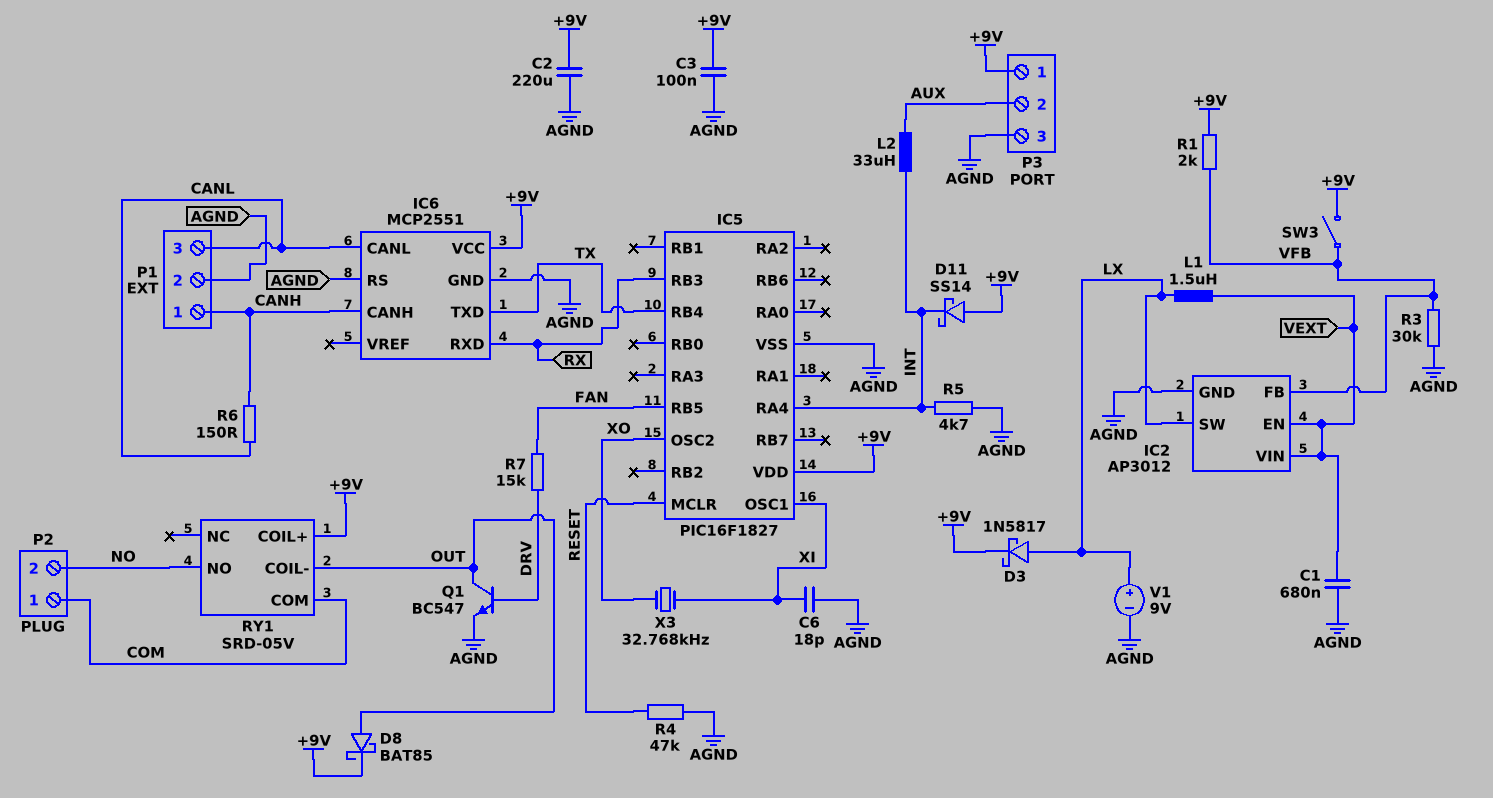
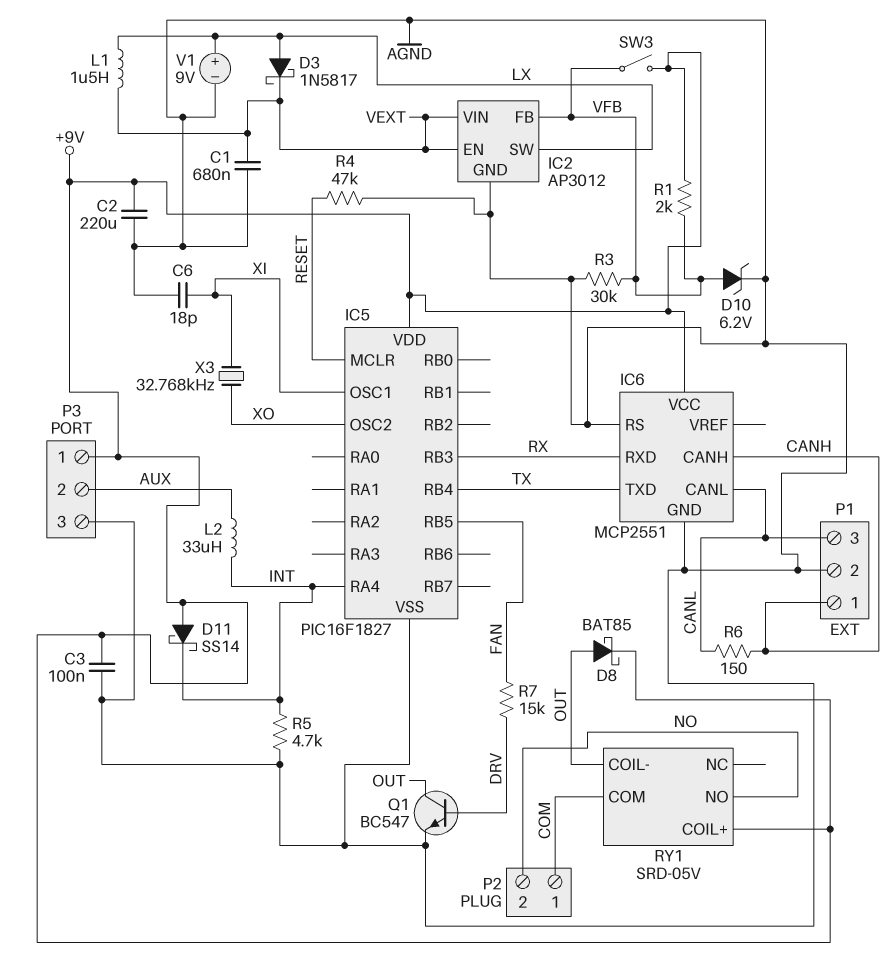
D3: schottky 1N5817 (A LX, K +9V) -> schottky 1N5817 (A LX, K VEXT)
D10: none -> zener 6.2V (A VFB, K AGND)

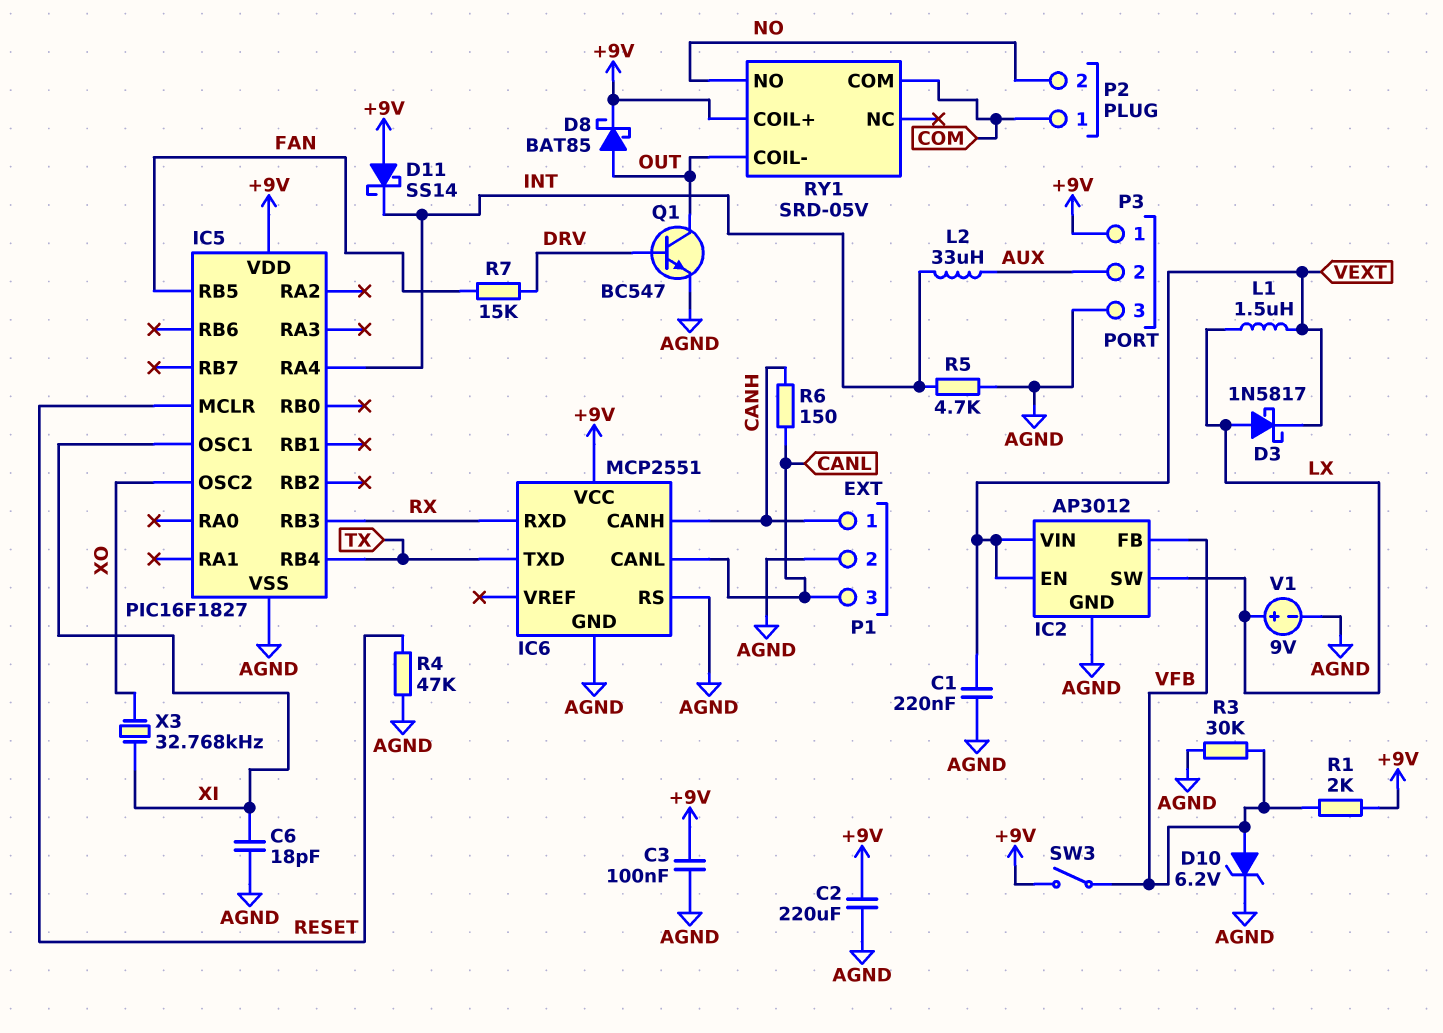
C1: 680nF (AGND, VEXT) -> 220nF (AGND, VEXT)

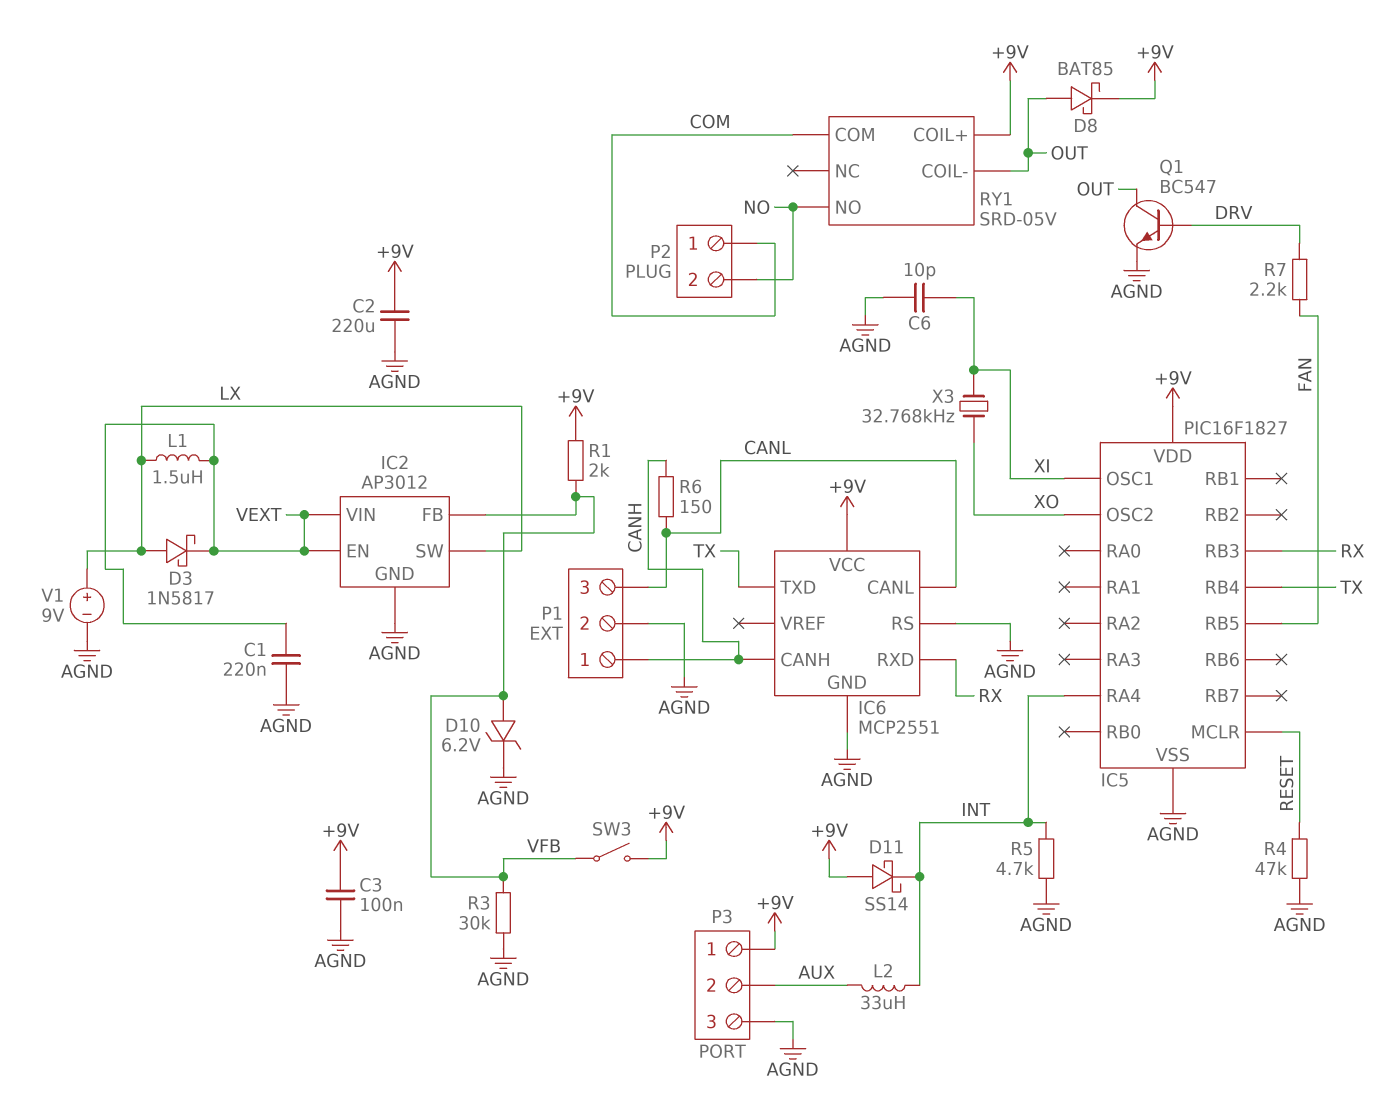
C6: 18pF (AGND, XI) -> 10pF (AGND, XI)
R7: 15k (DRV, FAN) -> 2.2k (DRV, FAN)

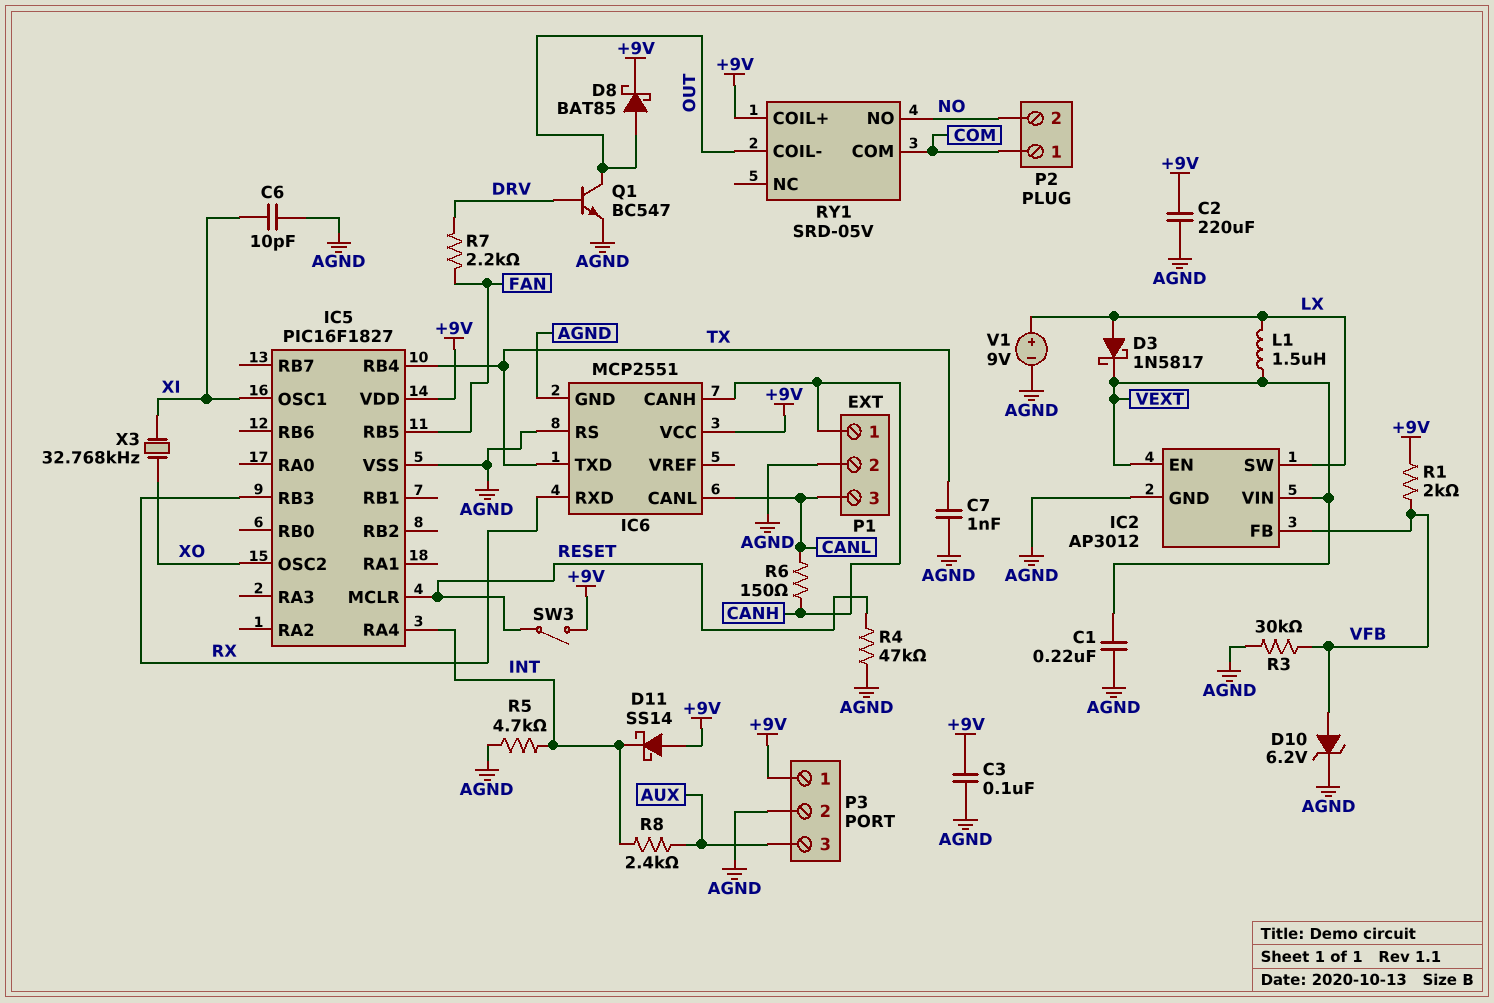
C7: none -> 1nF (AGND, TX)
L2: 33uH (AUX, INT) -> none
P3 pin 2: AUX -> AGND
P3 pin 3: AGND -> AUX
R8: none -> 2.4k (AUX, INT)
SW3: switch (+9V, VFB) -> switch (+9V, RESET)

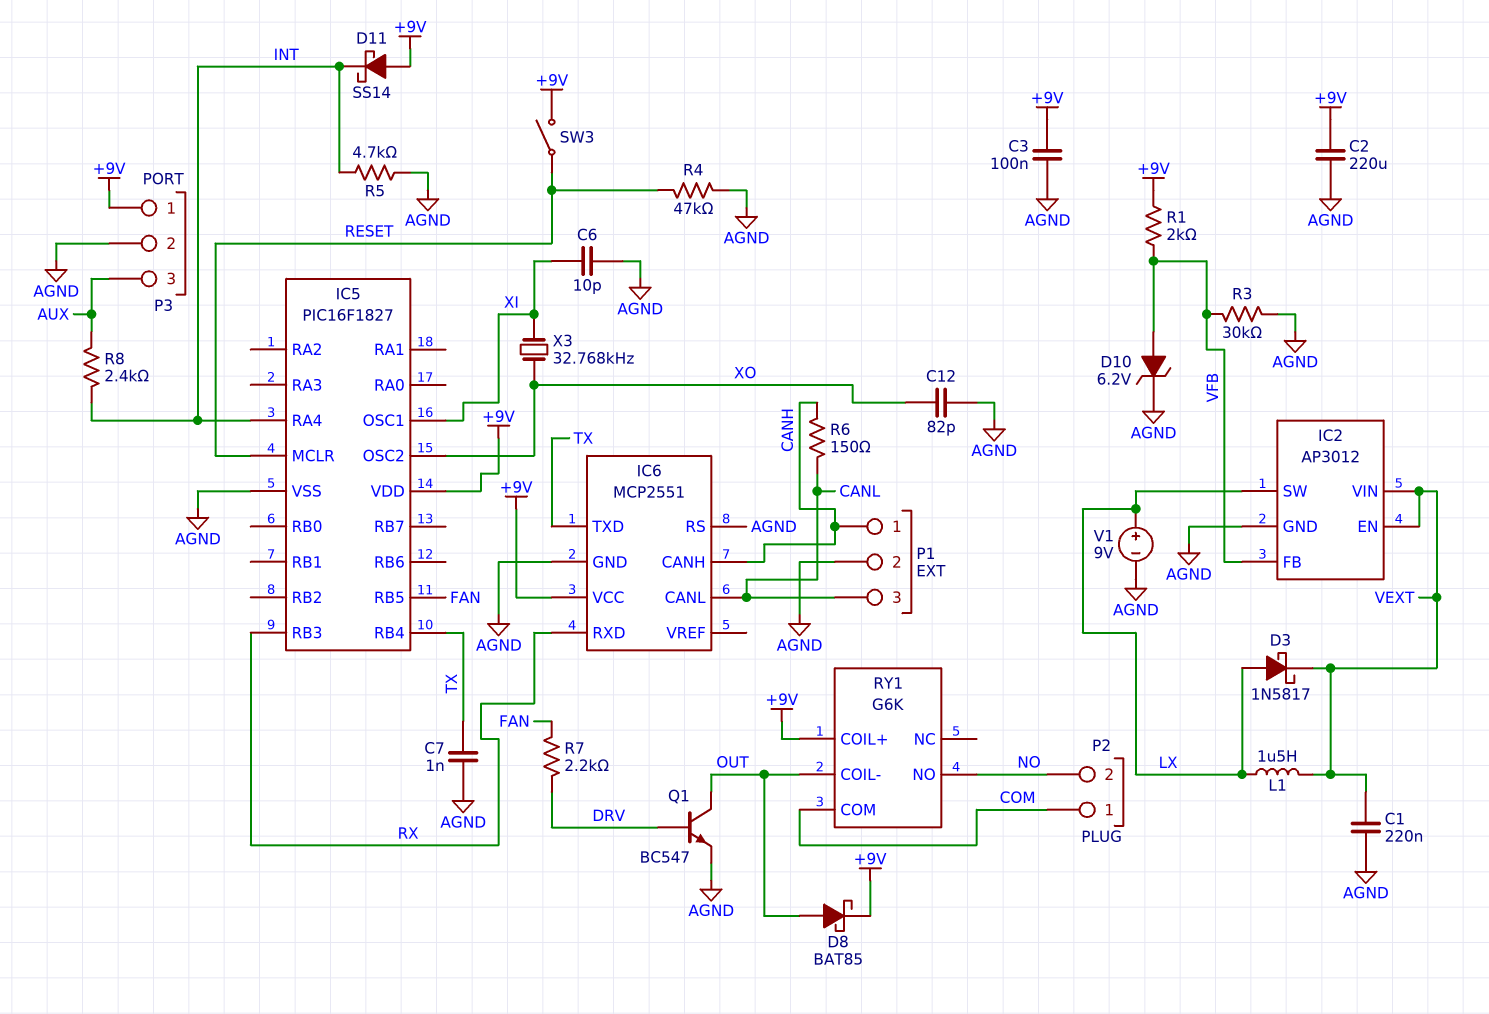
C12: none -> 82pF (AGND, XO)
RY1: SRD-05V -> G6K

